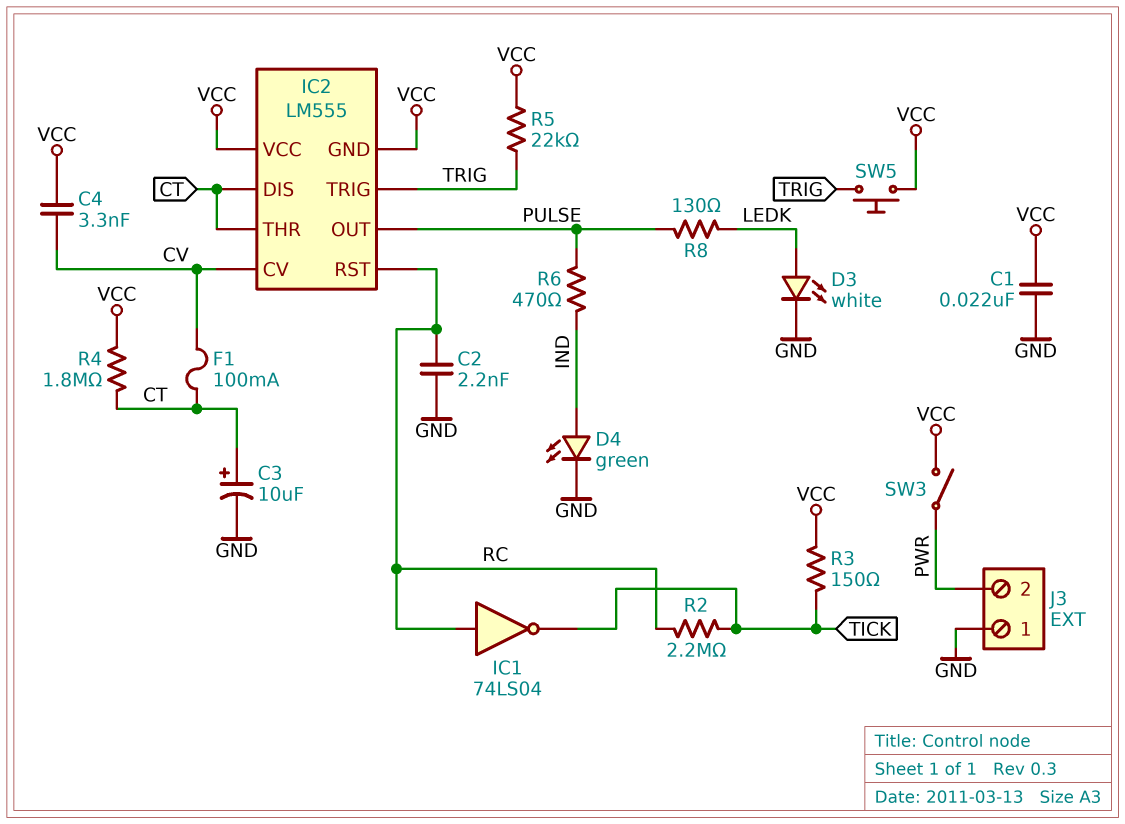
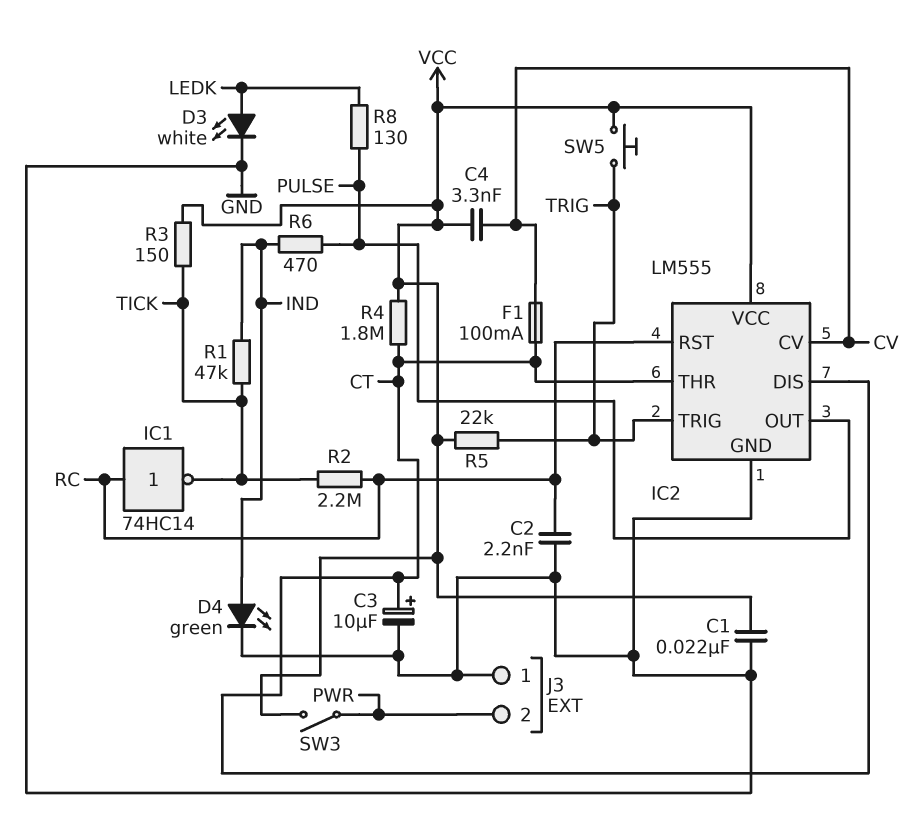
IC1: NOT 74LS04 (in RC, out TICK) -> NOT 74HC14 (in RC, out TICK)
IC2 pin GND: VCC -> GND
R1: none -> 47k (IND, TICK)

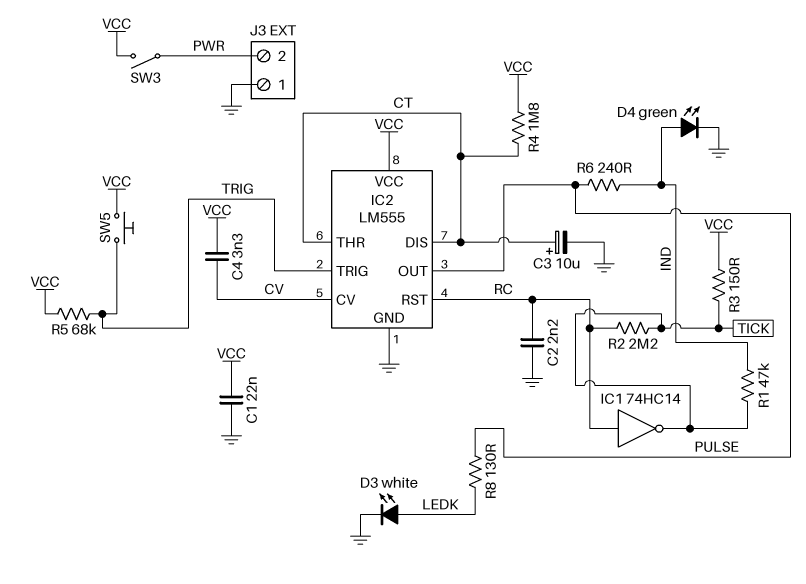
F1: 100mA (CT, CV) -> none
R5: 22k (TRIG, VCC) -> 68k (TRIG, VCC)
R6: 470 (IND, PULSE) -> 240 (IND, PULSE)

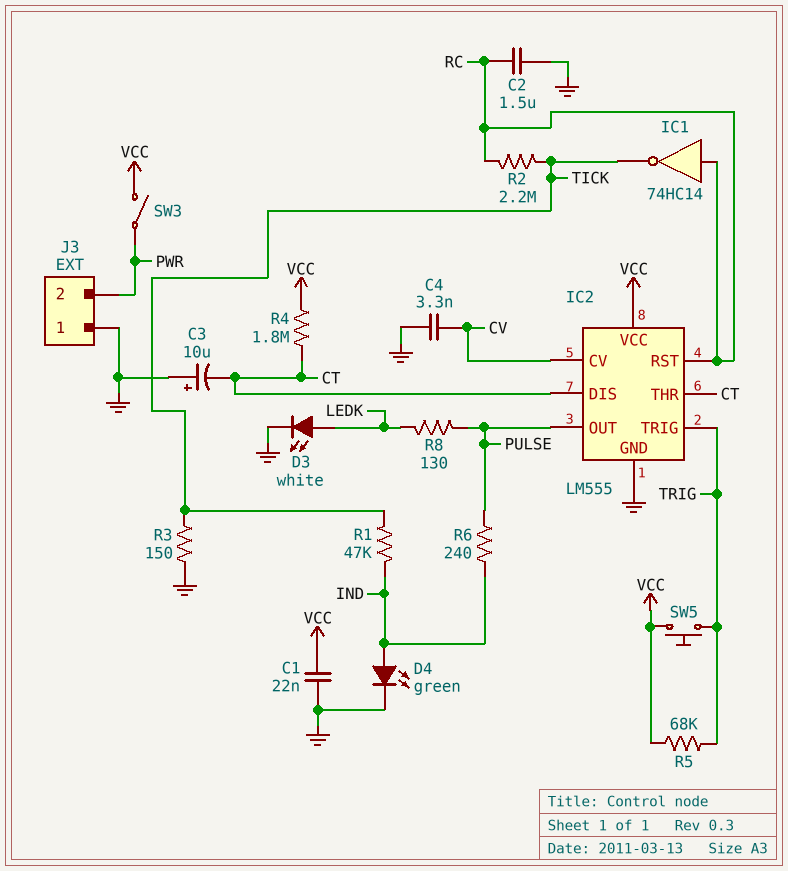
C2: 2.2nF (GND, RC) -> 1.5uF (GND, RC)
C3: 10uF (plus CT, minus GND) -> 10uF (plus GND, minus CT)
C4: 3.3nF (CV, VCC) -> 3.3nF (CV, GND)
R3: 150 (TICK, VCC) -> 150 (GND, TICK)

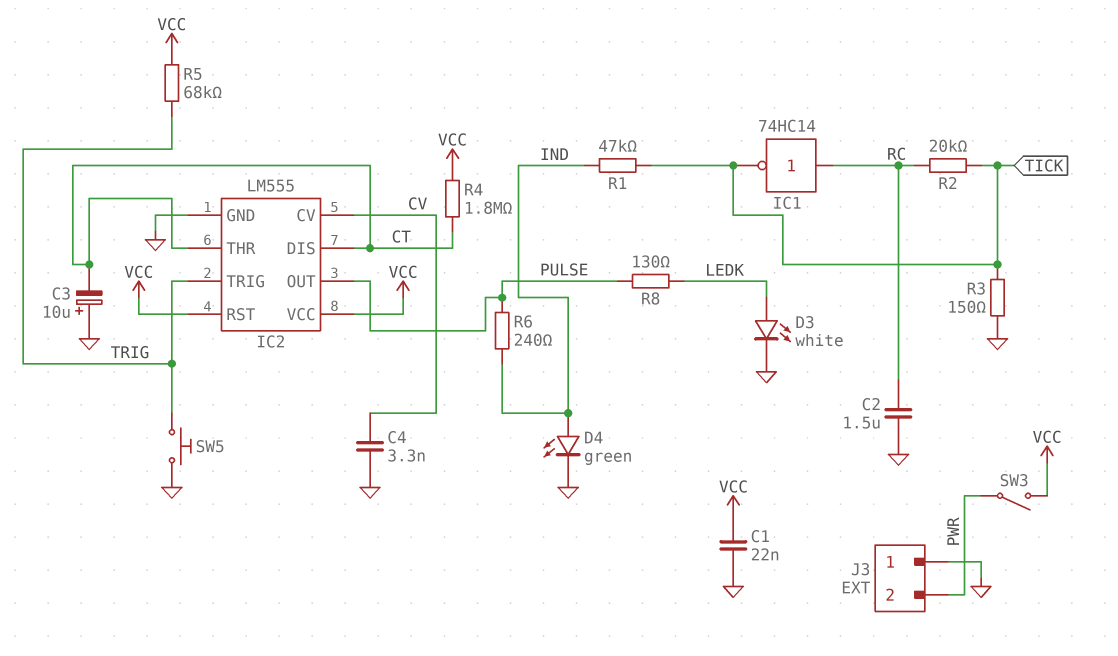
IC2 pin RST: RC -> VCC
R2: 2.2M (RC, TICK) -> 20k (RC, TICK)
SW5: button (TRIG, VCC) -> button (GND, TRIG)

